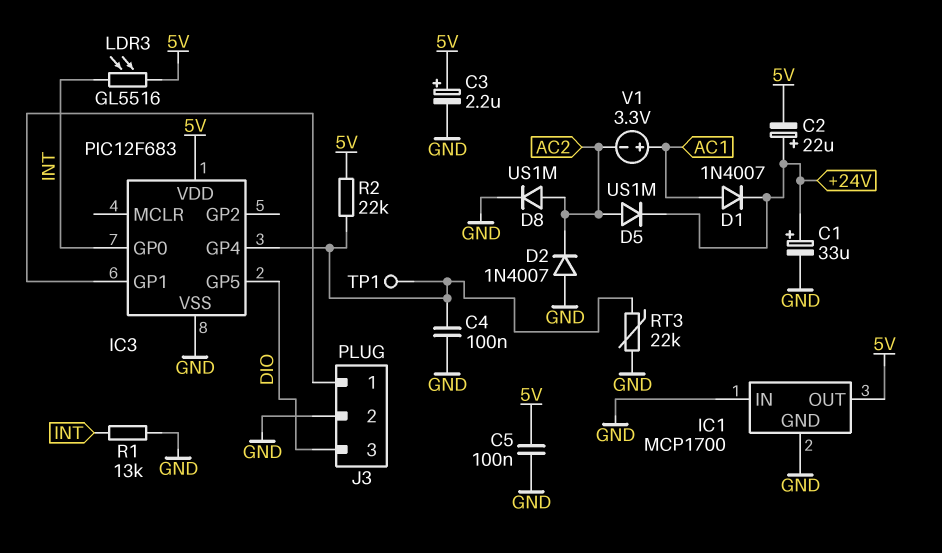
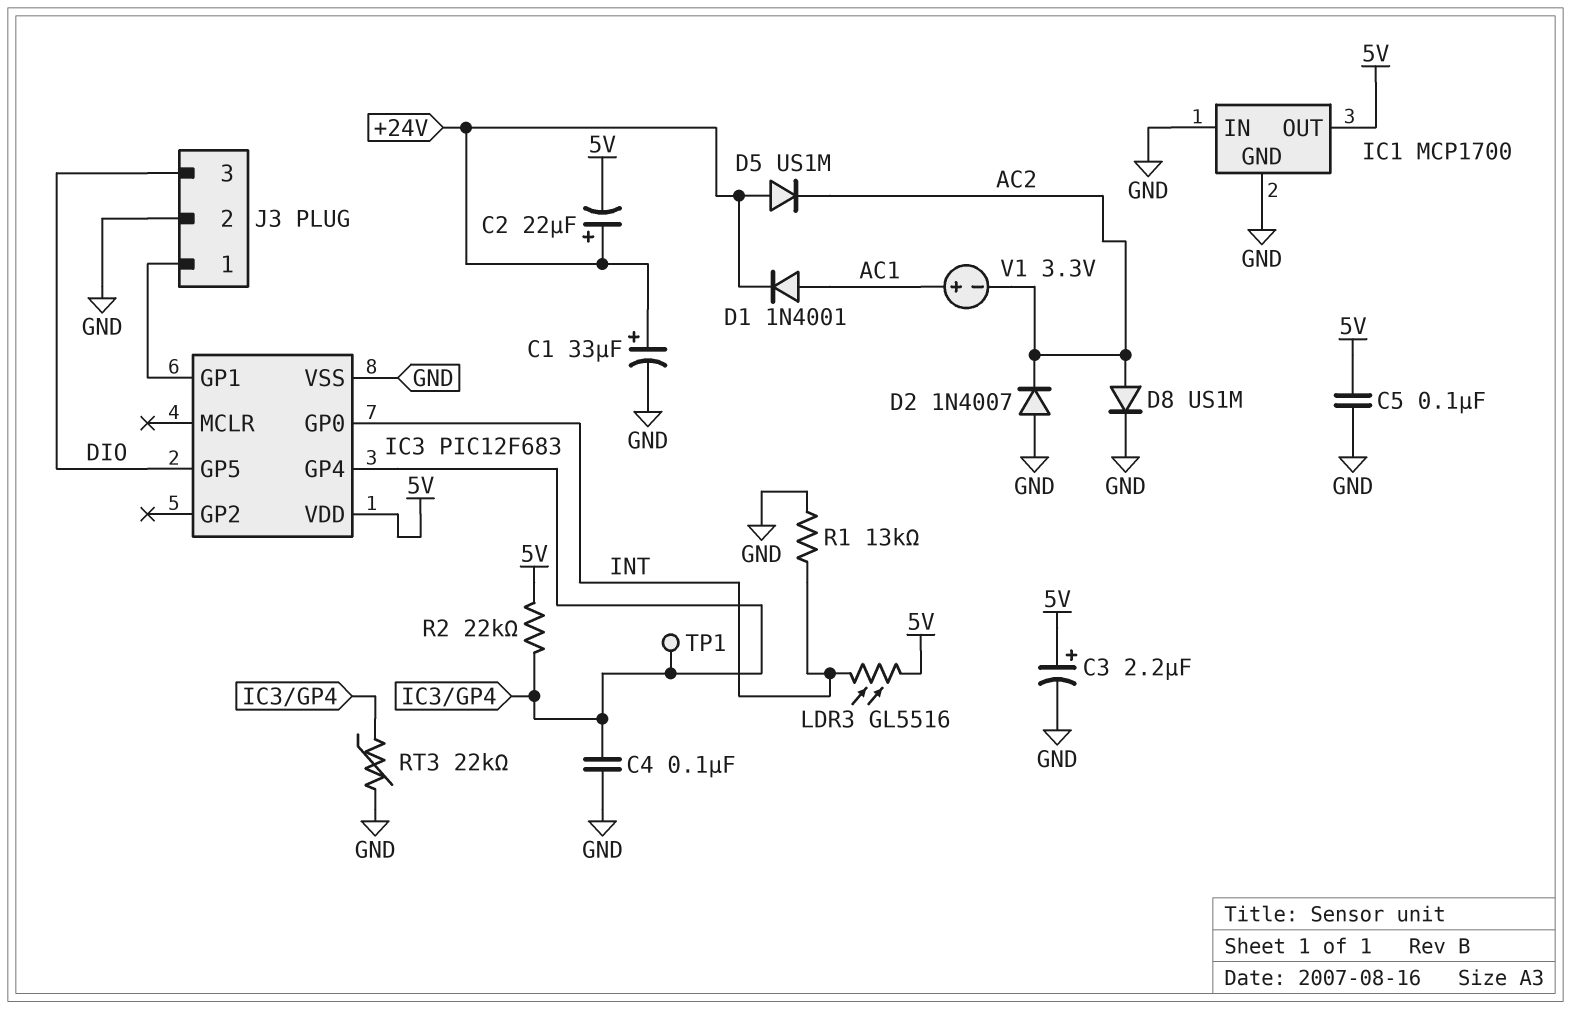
D1: diode 1N4007 (A AC1, K +24V) -> diode 1N4001 (A AC1, K +24V)
D5: diode US1M (A AC2, K +24V) -> diode US1M (A +24V, K AC2)

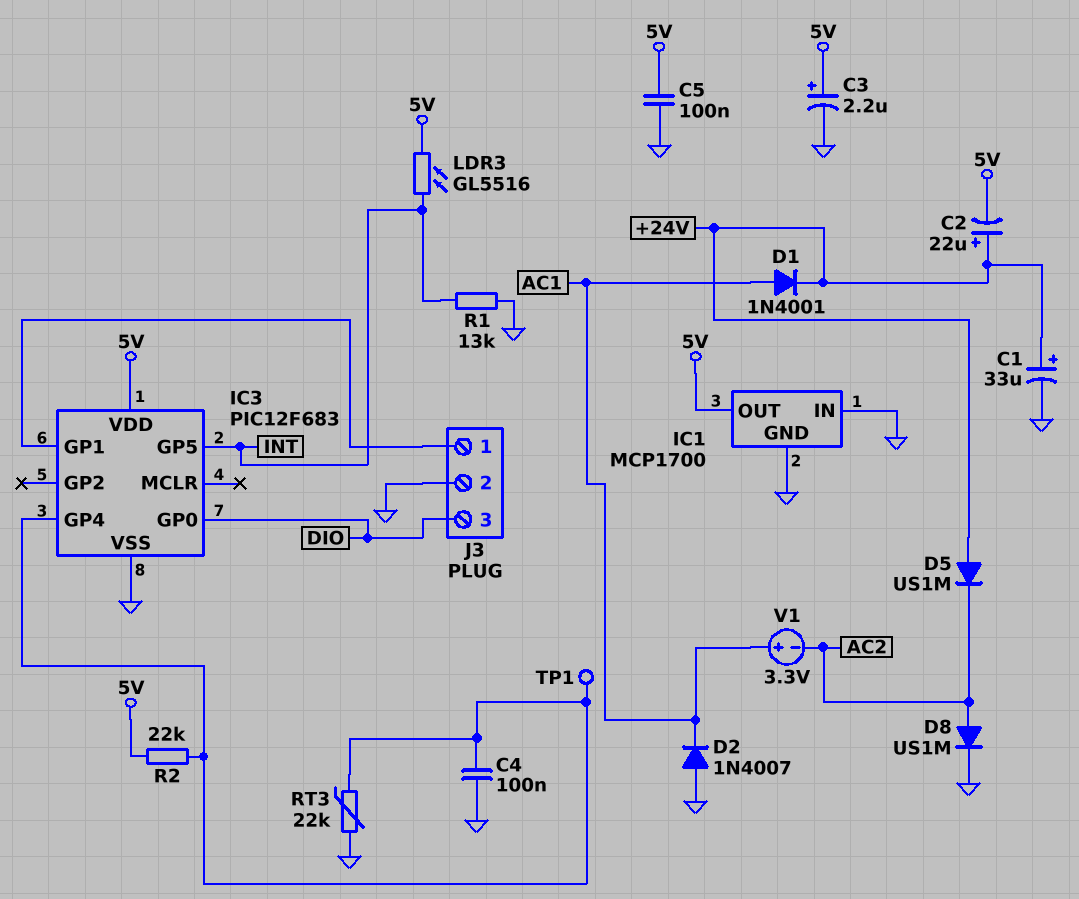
D2: diode 1N4007 (A GND, K AC2) -> diode 1N4007 (A GND, K AC1)
IC3 pin GP0: INT -> DIO
IC3 pin GP5: DIO -> INT

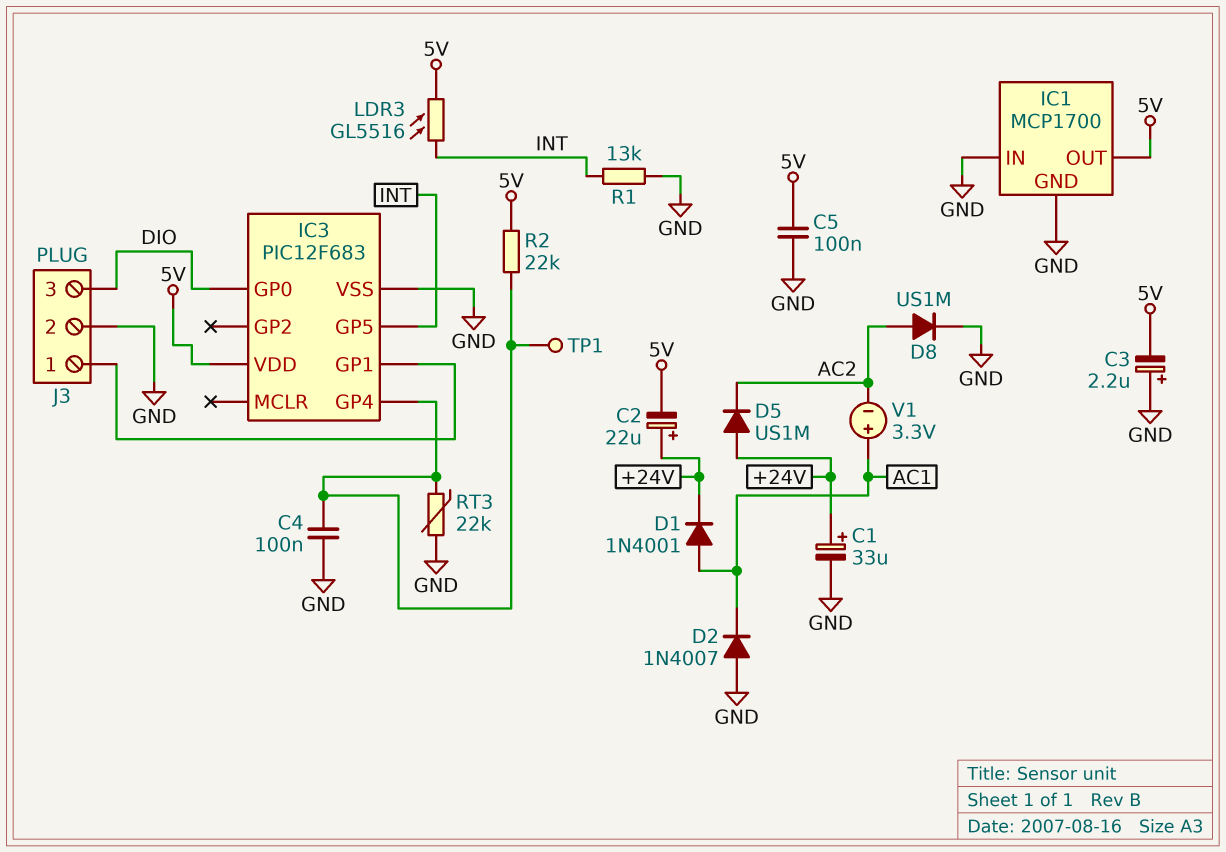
C3: 2.2uF (plus 5V, minus GND) -> 2.2uF (plus GND, minus 5V)

